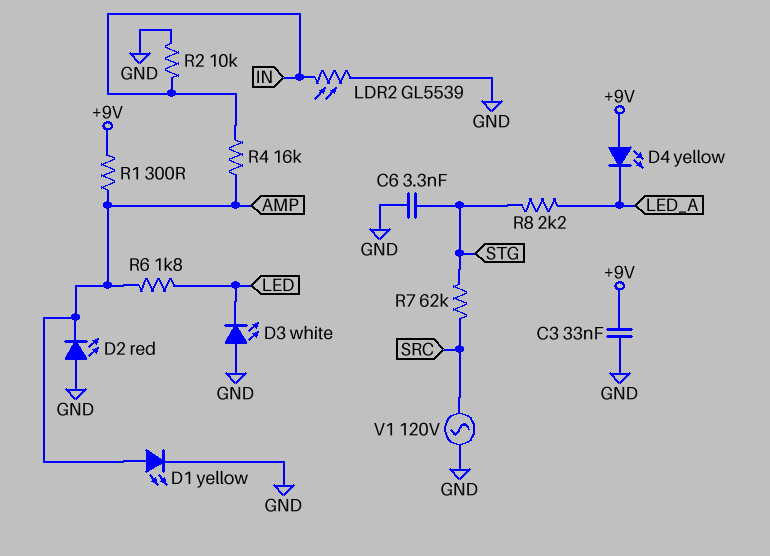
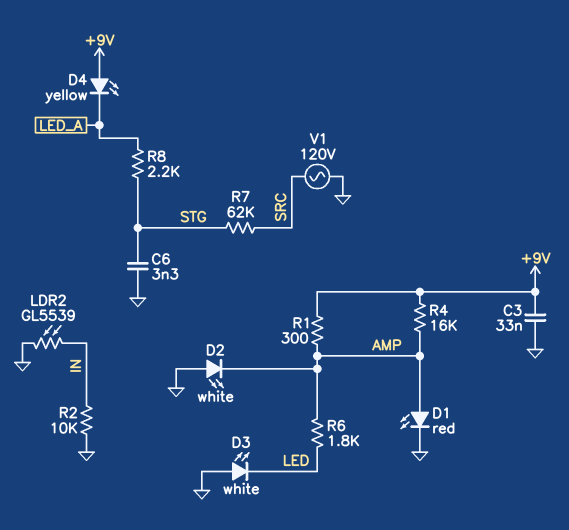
D1: LED yellow (A AMP, K GND) -> LED red (A AMP, K GND)
D2: LED red (A GND, K AMP) -> LED white (A GND, K AMP)
R4: 16k (AMP, IN) -> 16k (+9V, AMP)

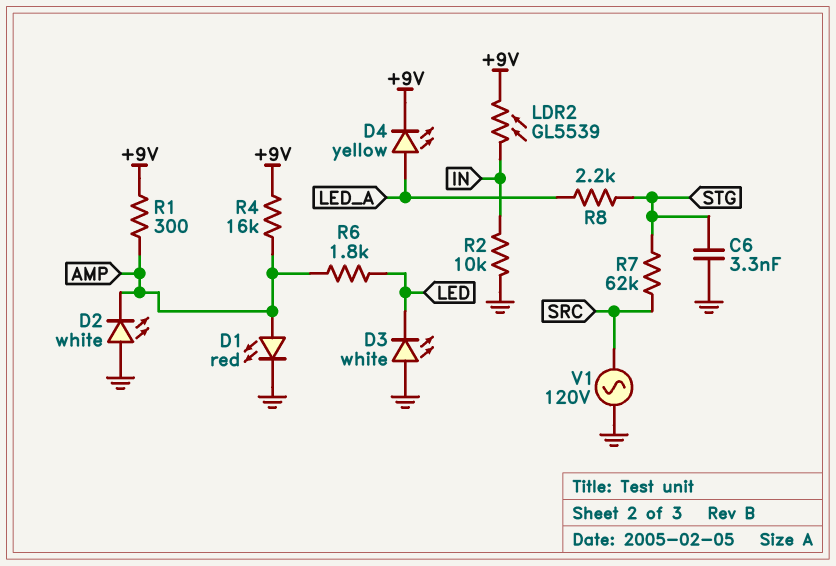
C3: 33nF (+9V, GND) -> none
D4: LED yellow (A +9V, K LED_A) -> LED yellow (A LED_A, K +9V)
LDR2: GL5539 (GND, IN) -> GL5539 (+9V, IN)

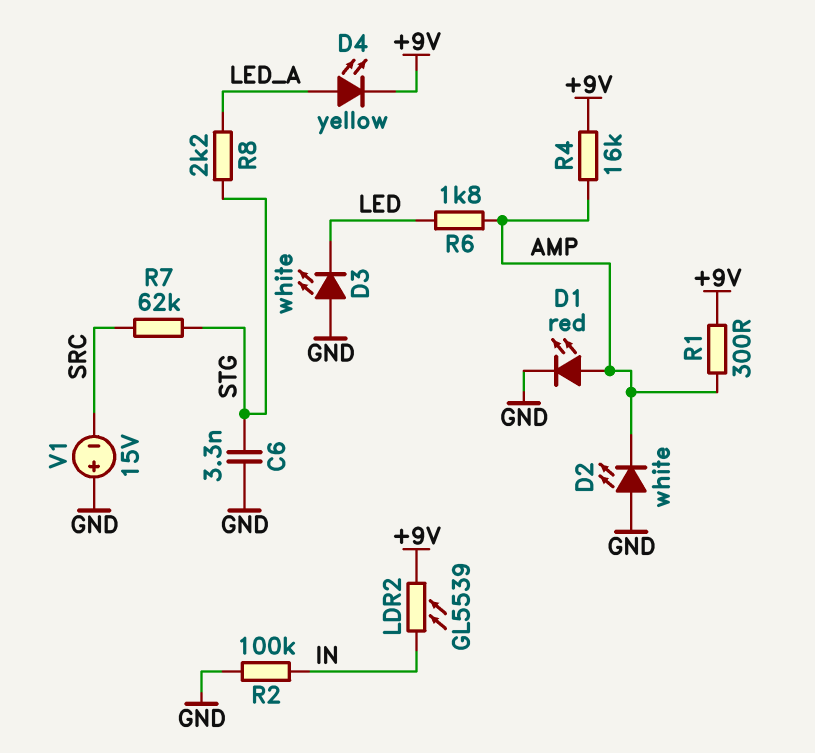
R2: 10k (GND, IN) -> 100k (GND, IN)
V1: AC 120V (GND, SRC) -> 15V (plus GND, minus SRC)

